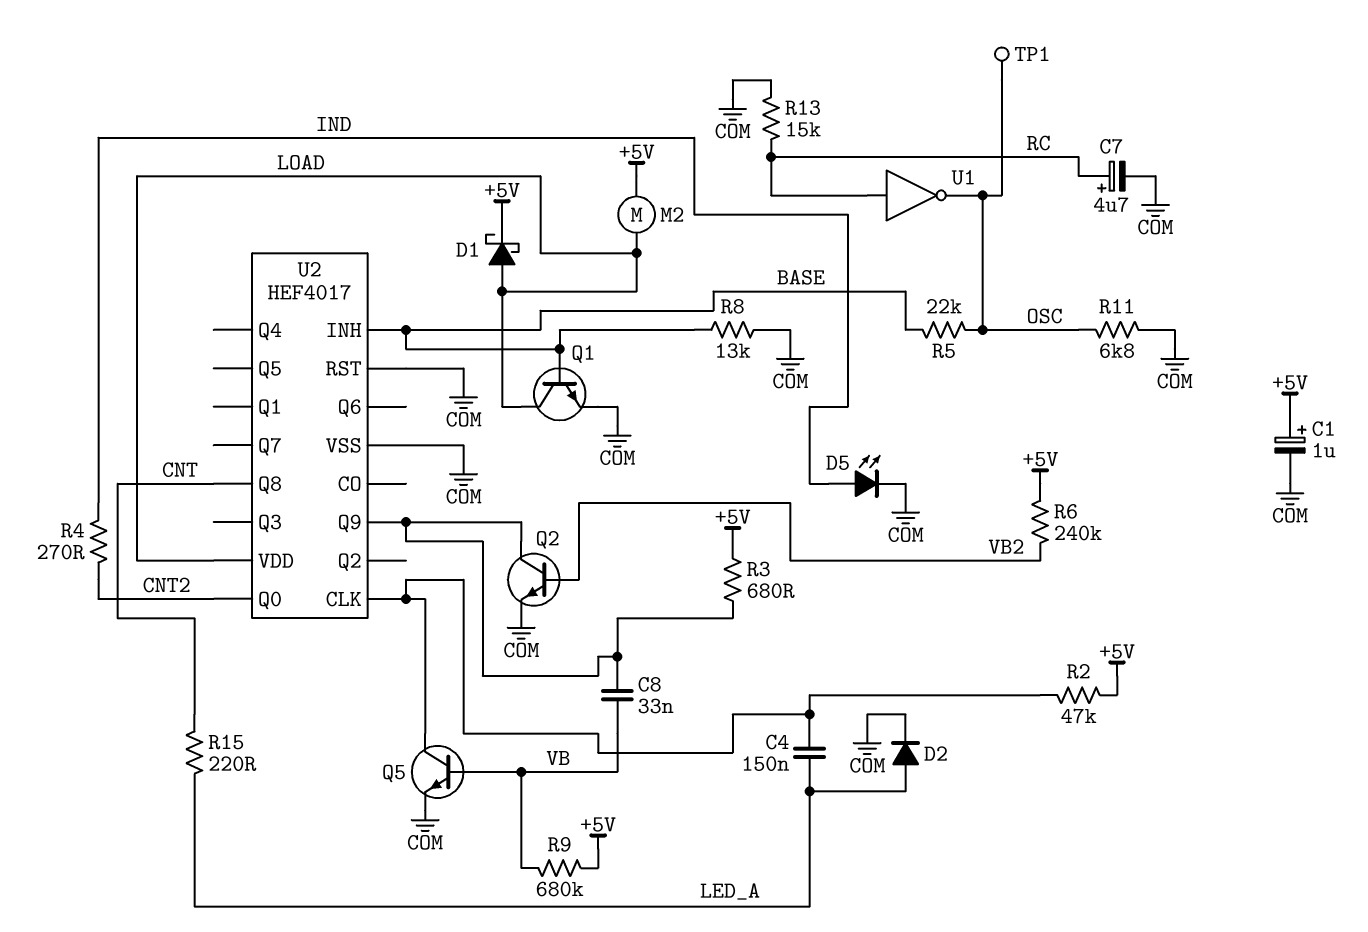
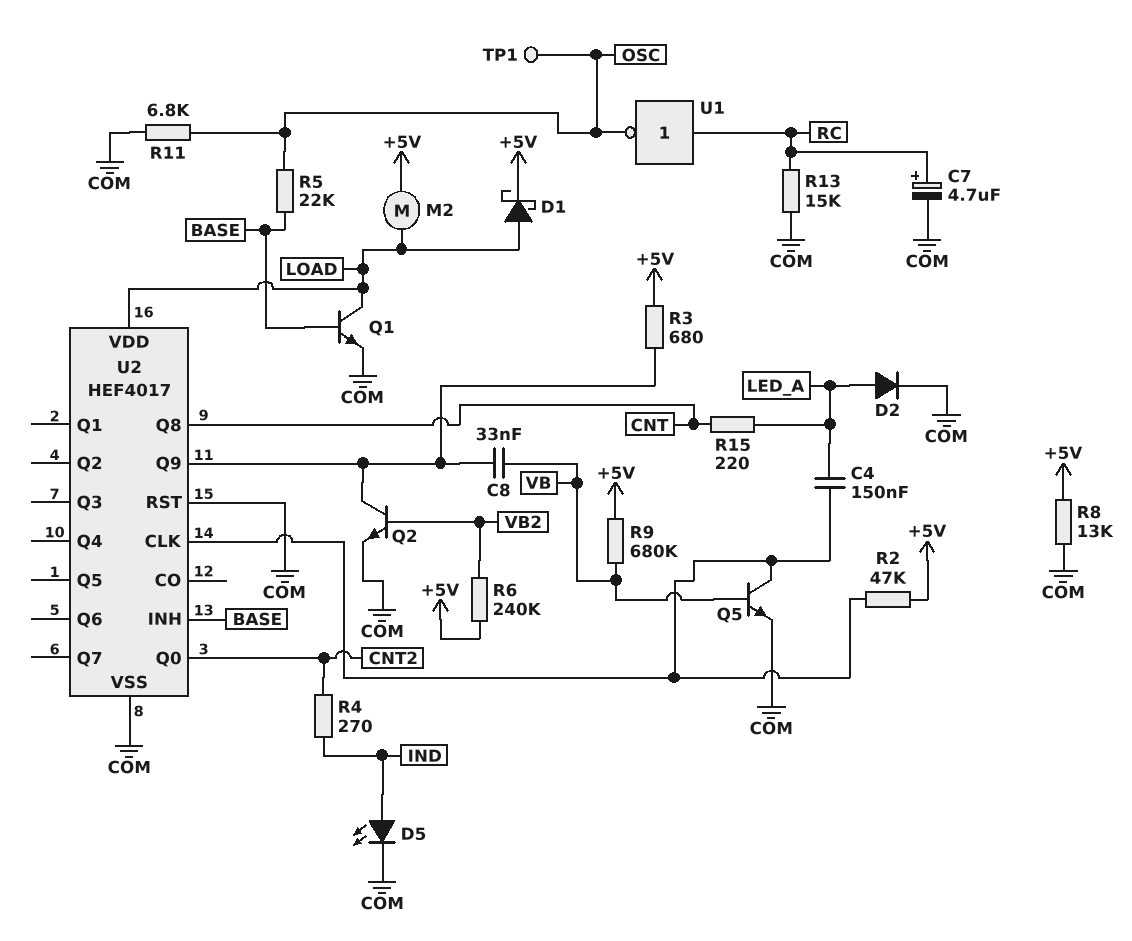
C1: 1uF (plus +5V, minus COM) -> none
R8: 13k (BASE, COM) -> 13k (+5V, COM)

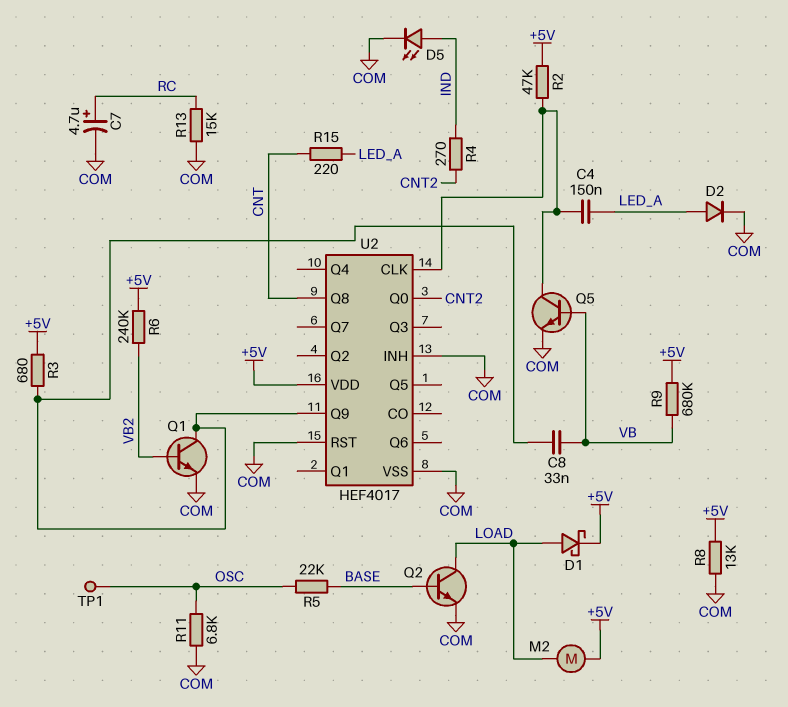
Q1: NPN (B BASE, C LOAD, E COM) -> NPN (B VB2, C U2/Q9, E COM)
Q2: NPN (B VB2, C U2/Q9, E COM) -> NPN (B BASE, C LOAD, E COM)
U1: NOT (in RC, out OSC) -> none
U2 pin INH: BASE -> COM
U2 pin VDD: LOAD -> +5V

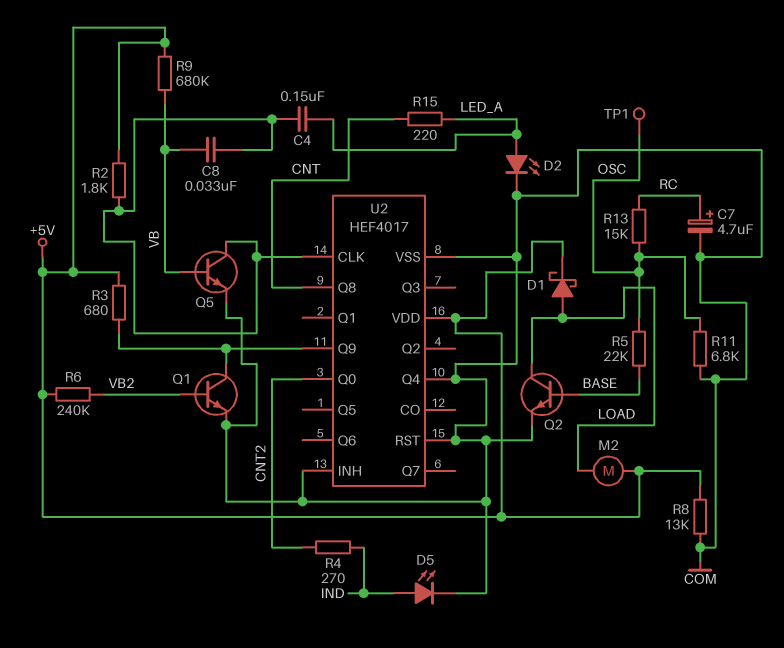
C8: 33nF (U2/Q9, VB) -> 33nF (U2/CLK, VB)
D2: diode (A LED_A, K COM) -> LED (A LED_A, K COM)
R2: 47k (+5V, U2/CLK) -> 1.8k (+5V, U2/CLK)
R13: 15k (COM, RC) -> 15k (OSC, RC)
U2 pin Q4: none -> COM

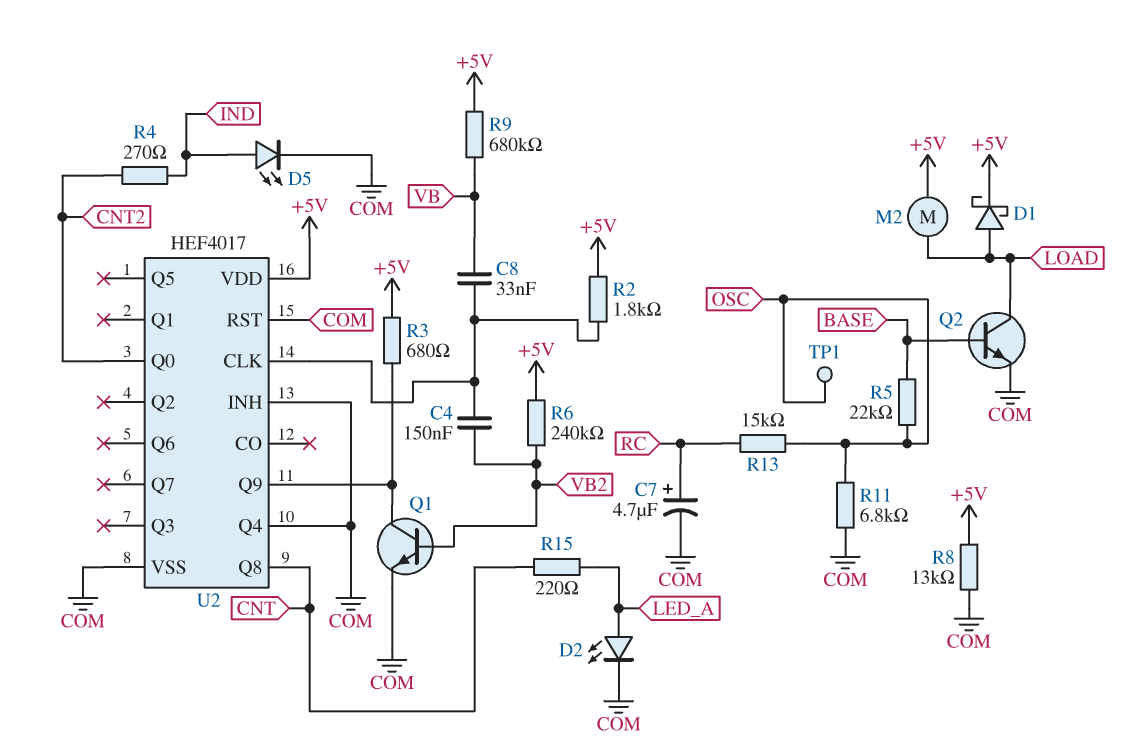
C4: 150nF (LED_A, U2/CLK) -> 150nF (U2/CLK, VB2)
Q5: NPN (B VB, C U2/CLK, E COM) -> none

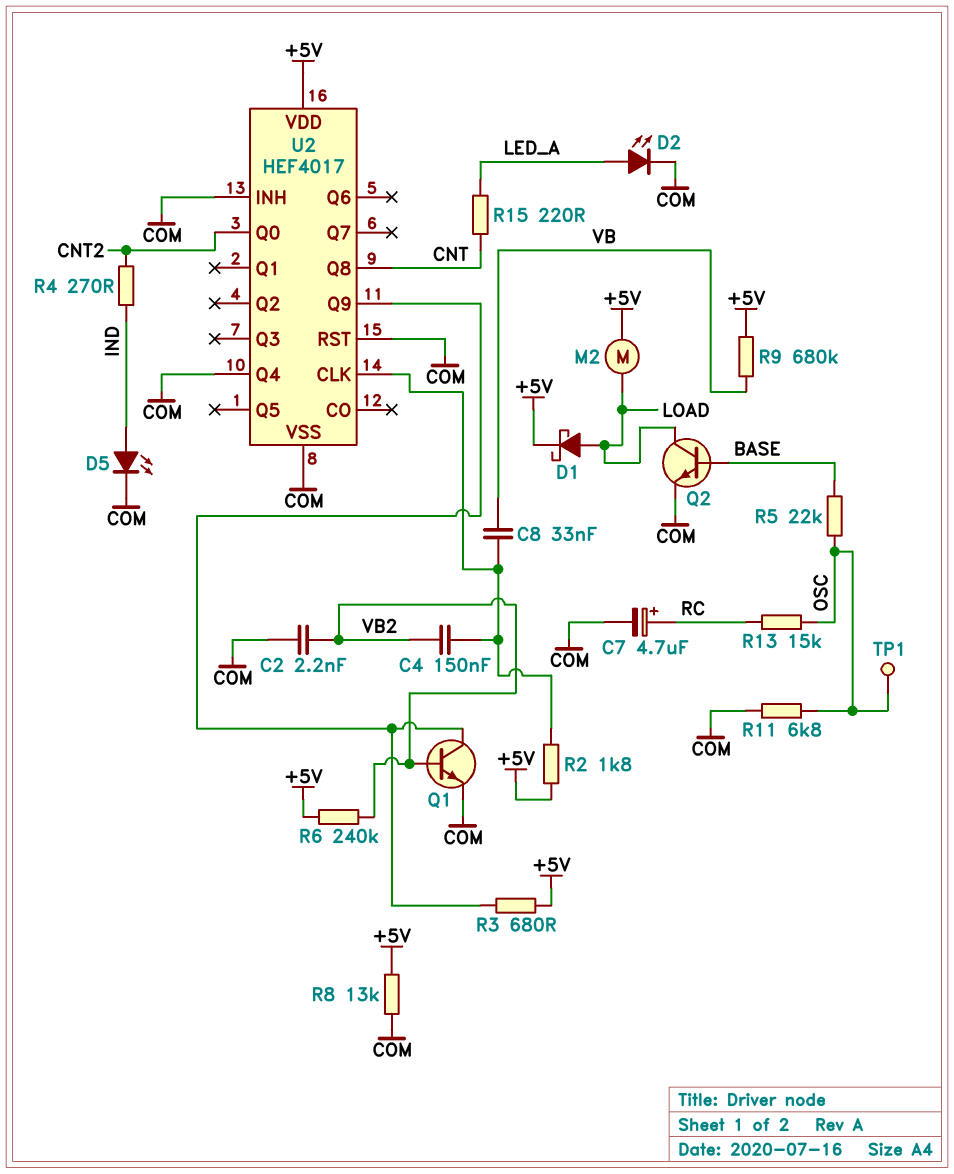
C2: none -> 2.2nF (COM, VB2)

